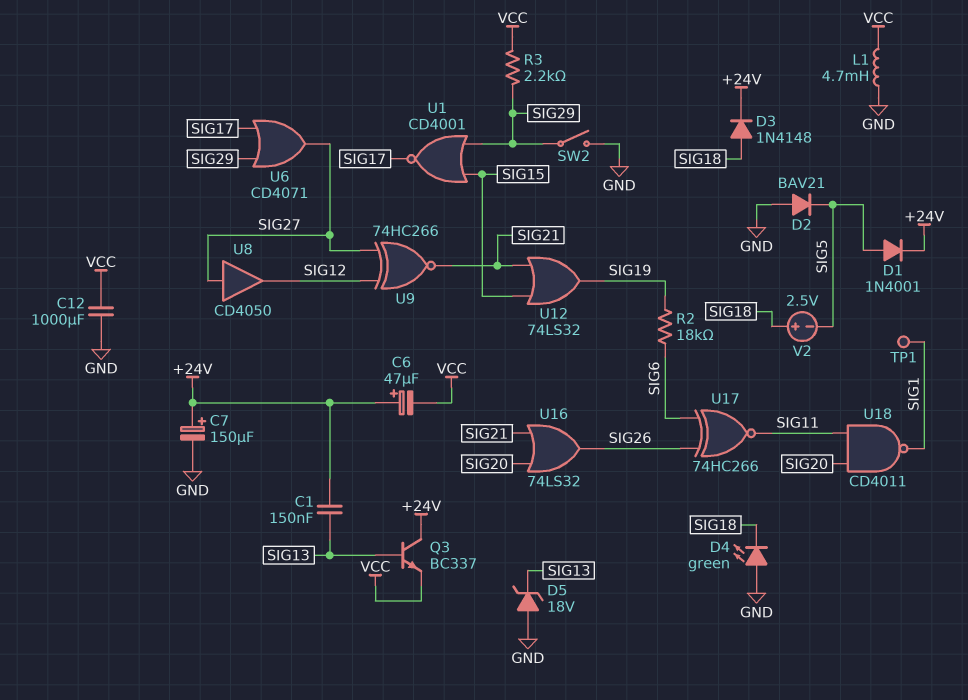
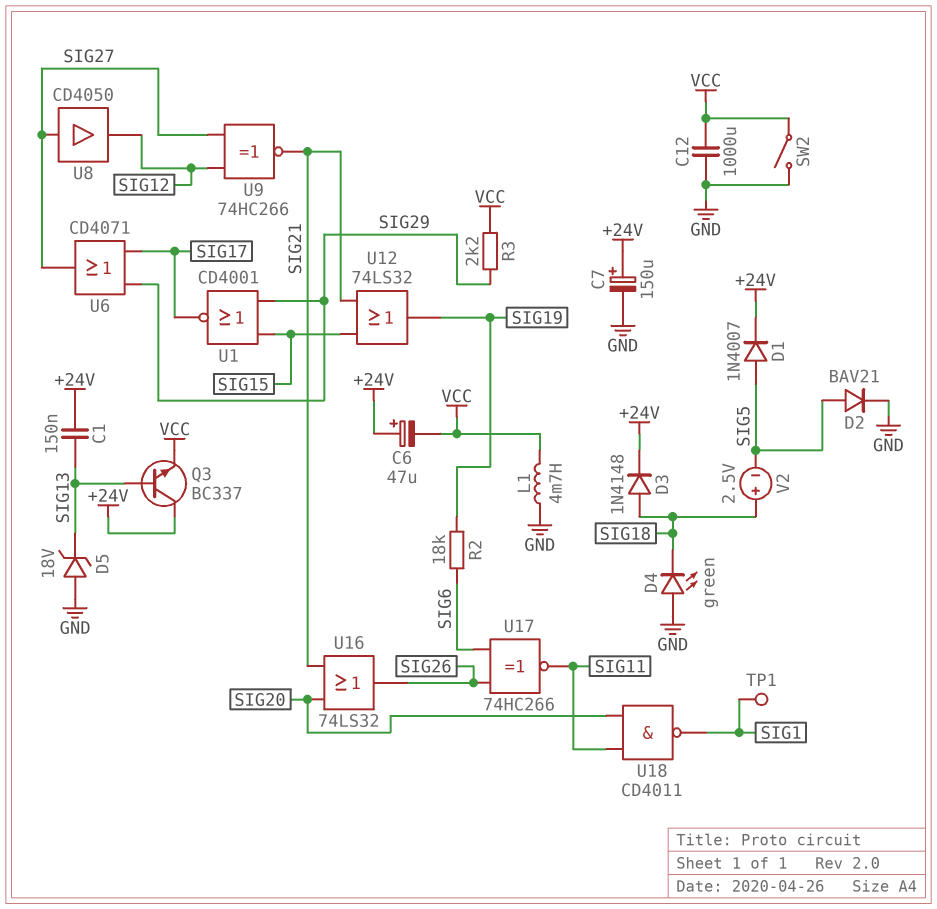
D1: diode 1N4001 (A SIG5, K +24V) -> diode 1N4007 (A SIG5, K +24V)
D2: diode BAV21 (A GND, K SIG5) -> diode BAV21 (A SIG5, K GND)
SW2: switch (GND, SIG29) -> switch (GND, VCC)

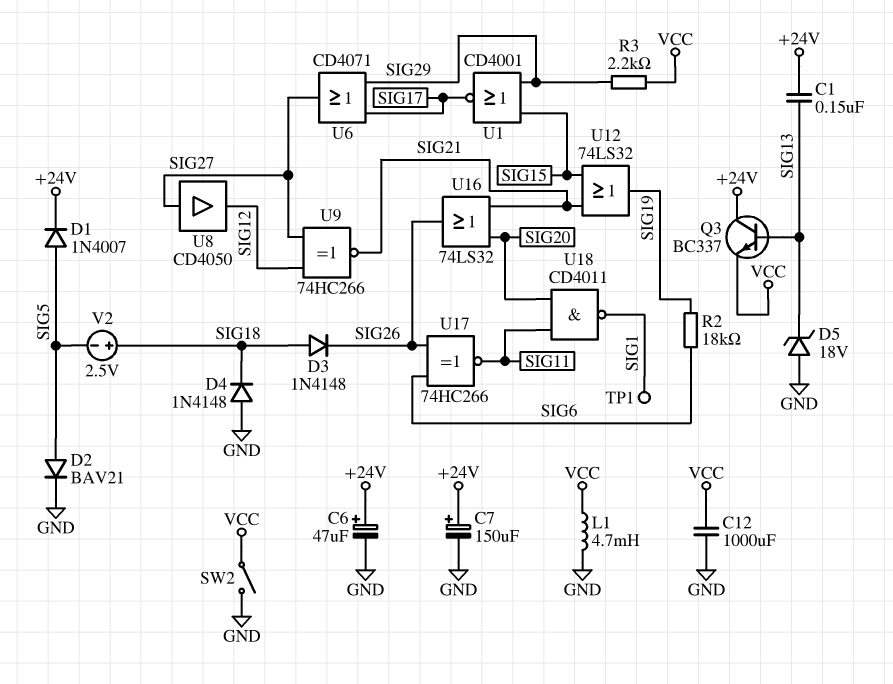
C6: 47uF (plus +24V, minus VCC) -> 47uF (plus +24V, minus GND)
D3: diode 1N4148 (A SIG18, K +24V) -> diode 1N4148 (A SIG18, K SIG26)
D4: LED green (A GND, K SIG18) -> diode 1N4148 (A GND, K SIG18)

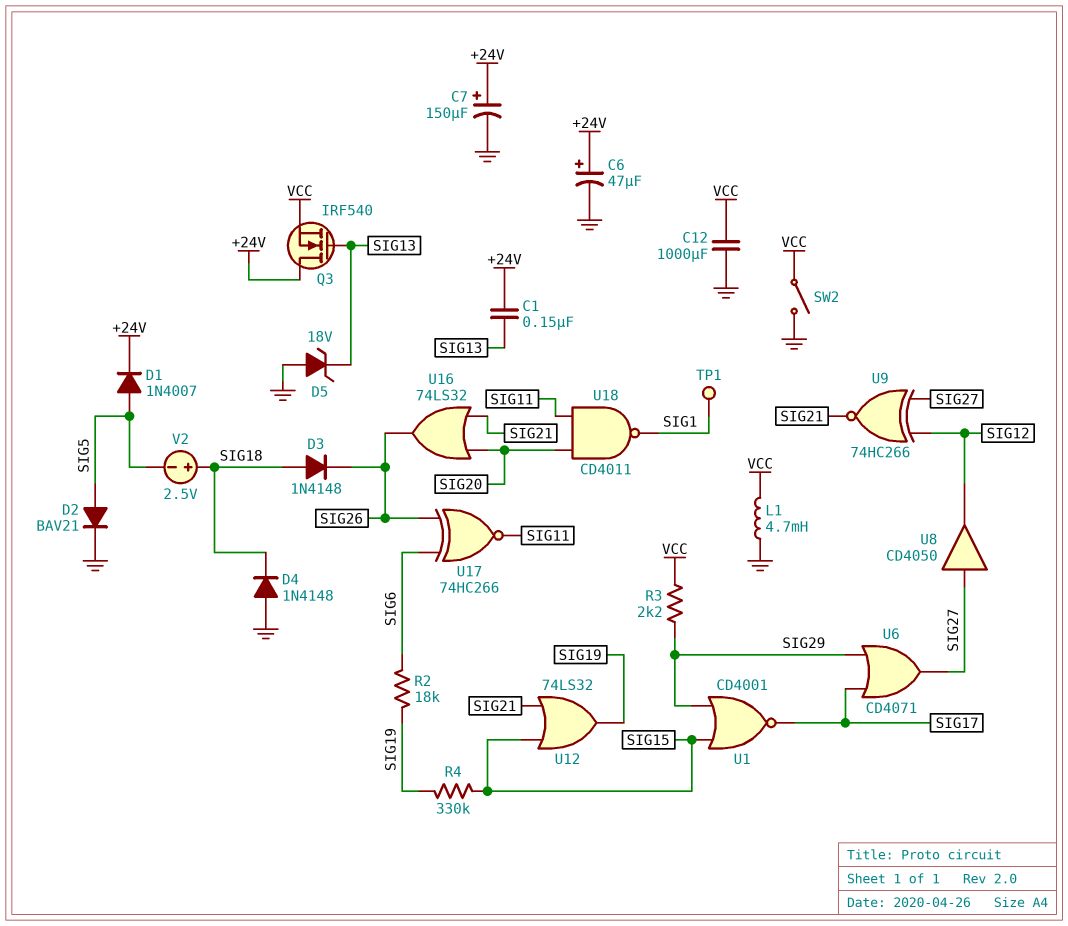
Q3: NPN BC337 (B SIG13, C +24V, E VCC) -> NMOS IRF540 (G SIG13, D +24V, S VCC)
R4: none -> 330k (SIG15, SIG19)

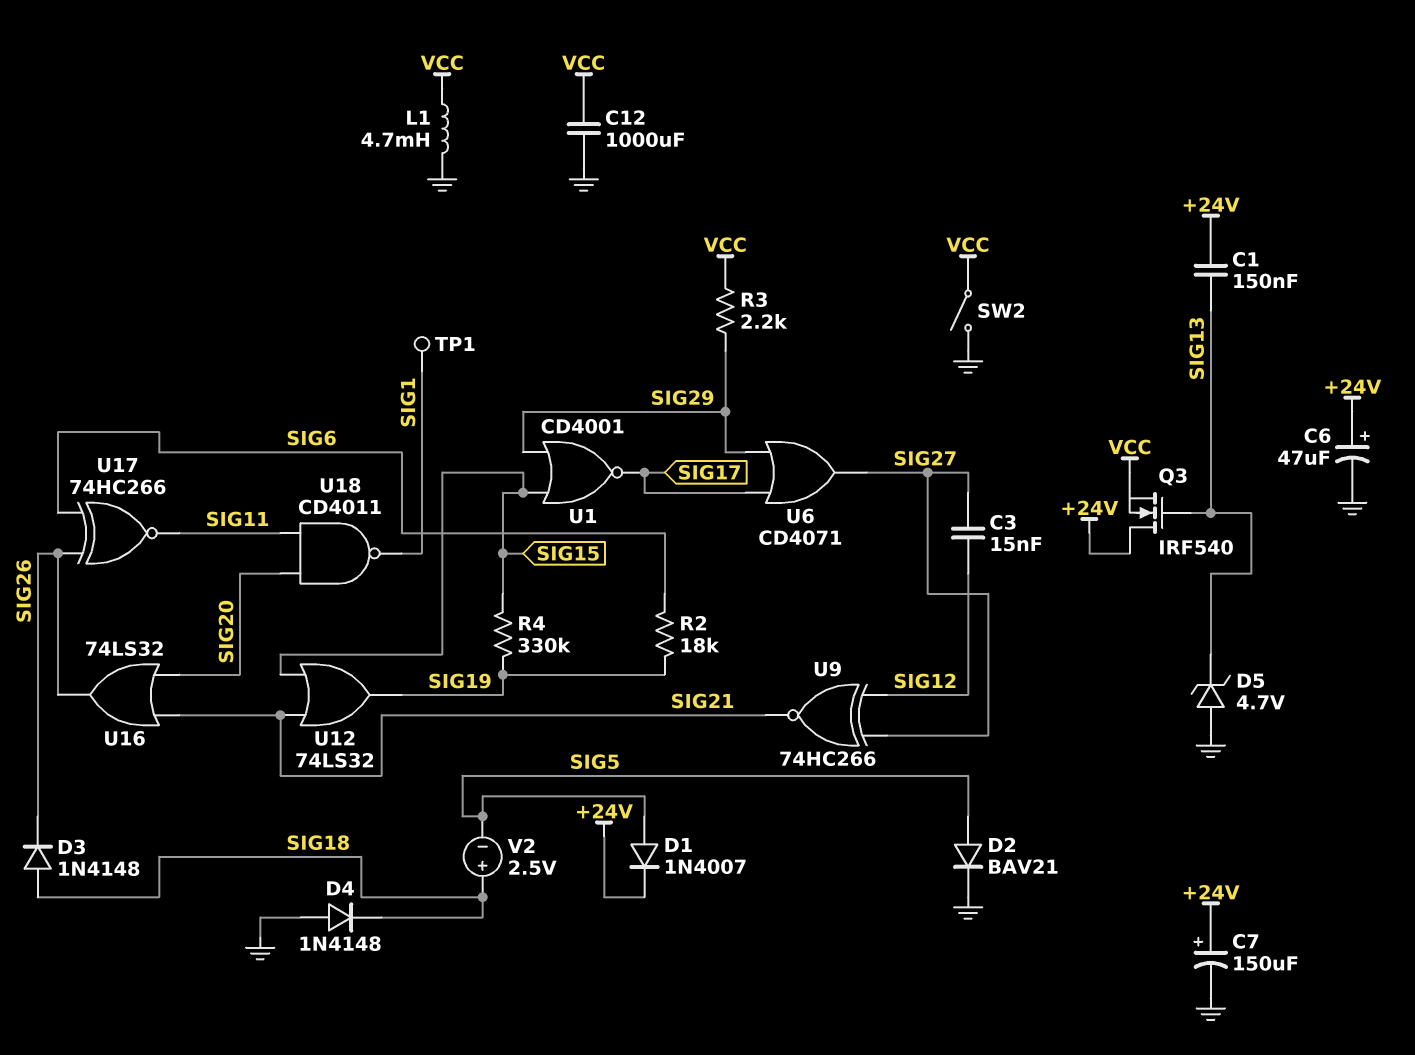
C3: none -> 15nF (SIG12, SIG27)
D5: zener 18V (A GND, K SIG13) -> zener 4.7V (A GND, K SIG13)
U8: buffer CD4050 (in SIG27, out SIG12) -> none

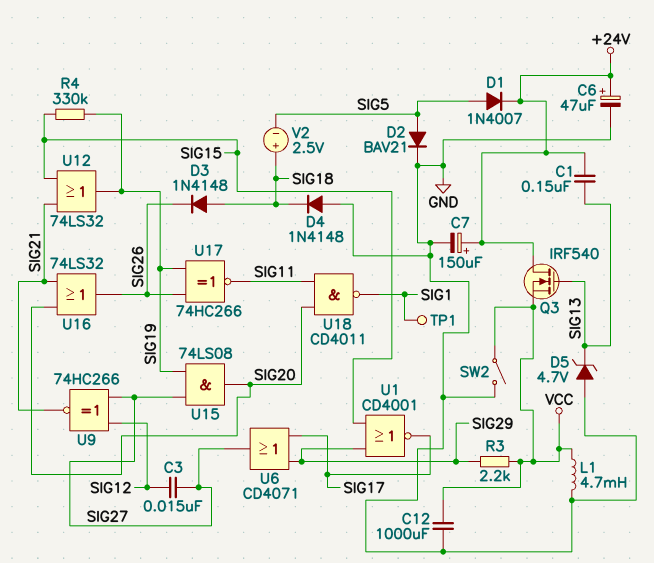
R2: 18k (SIG6, SIG19) -> none
U15: none -> AND 74LS08 (in SIG19, in SIG27, out SIG20)
U17: XNOR 74HC266 (in SIG6, in SIG26, out SIG11) -> XNOR 74HC266 (in SIG19, in SIG26, out SIG11)

